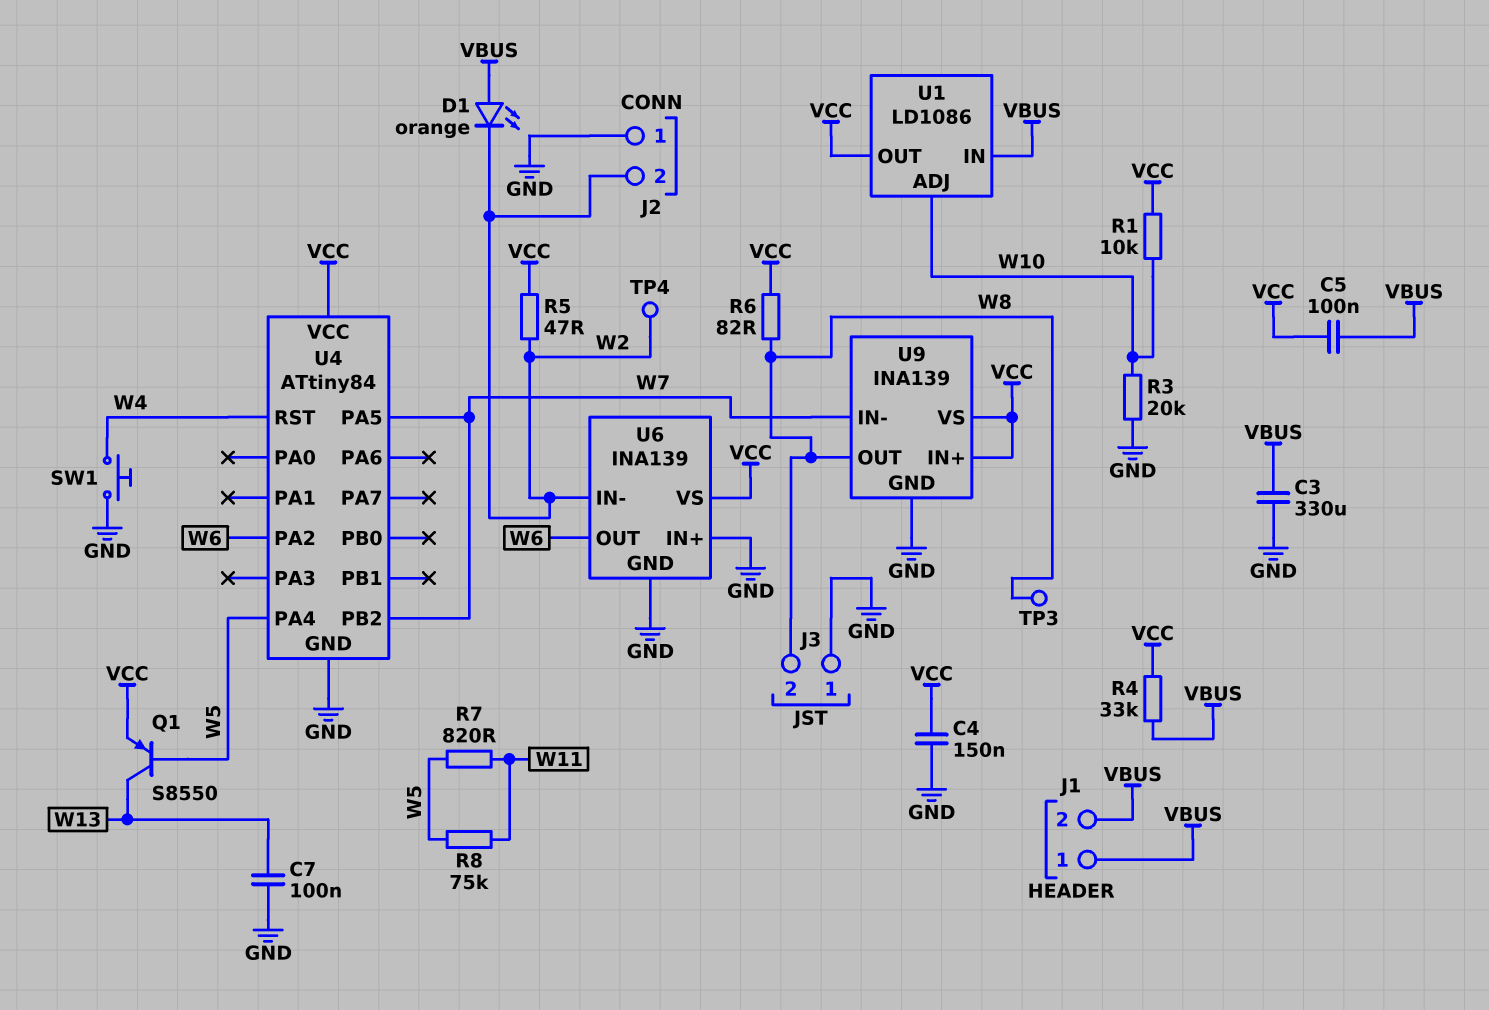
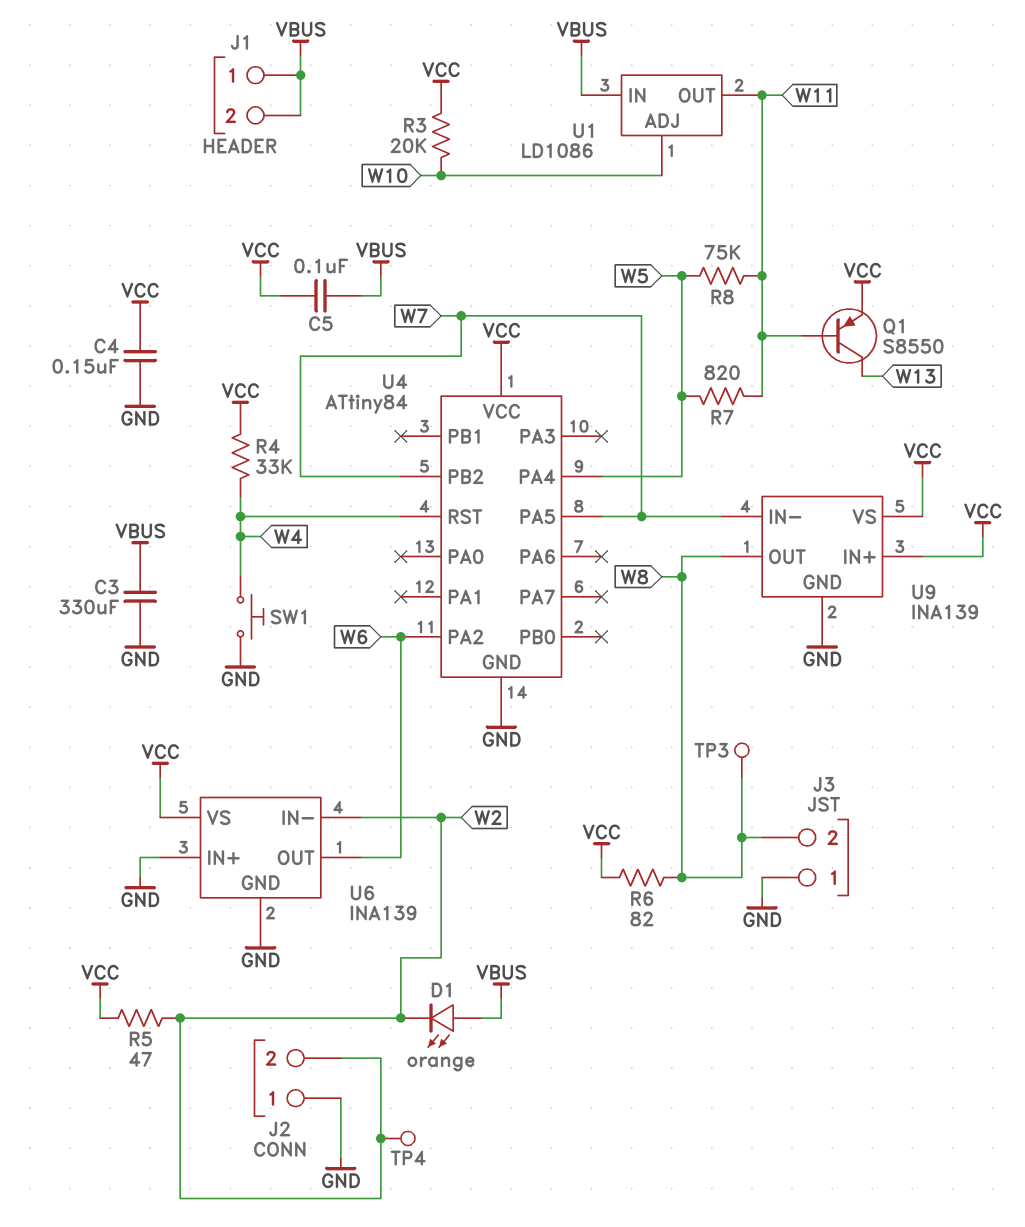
C7: 100nF (GND, W13) -> none
Q1: PNP S8550 (B W5, C W13, E VCC) -> PNP S8550 (B W11, C W13, E VCC)
R1: 10k (VCC, W10) -> none
R3: 20k (GND, W10) -> 20k (VCC, W10)
R4: 33k (VBUS, VCC) -> 33k (VCC, W4)
U1 pin OUT: VCC -> W11

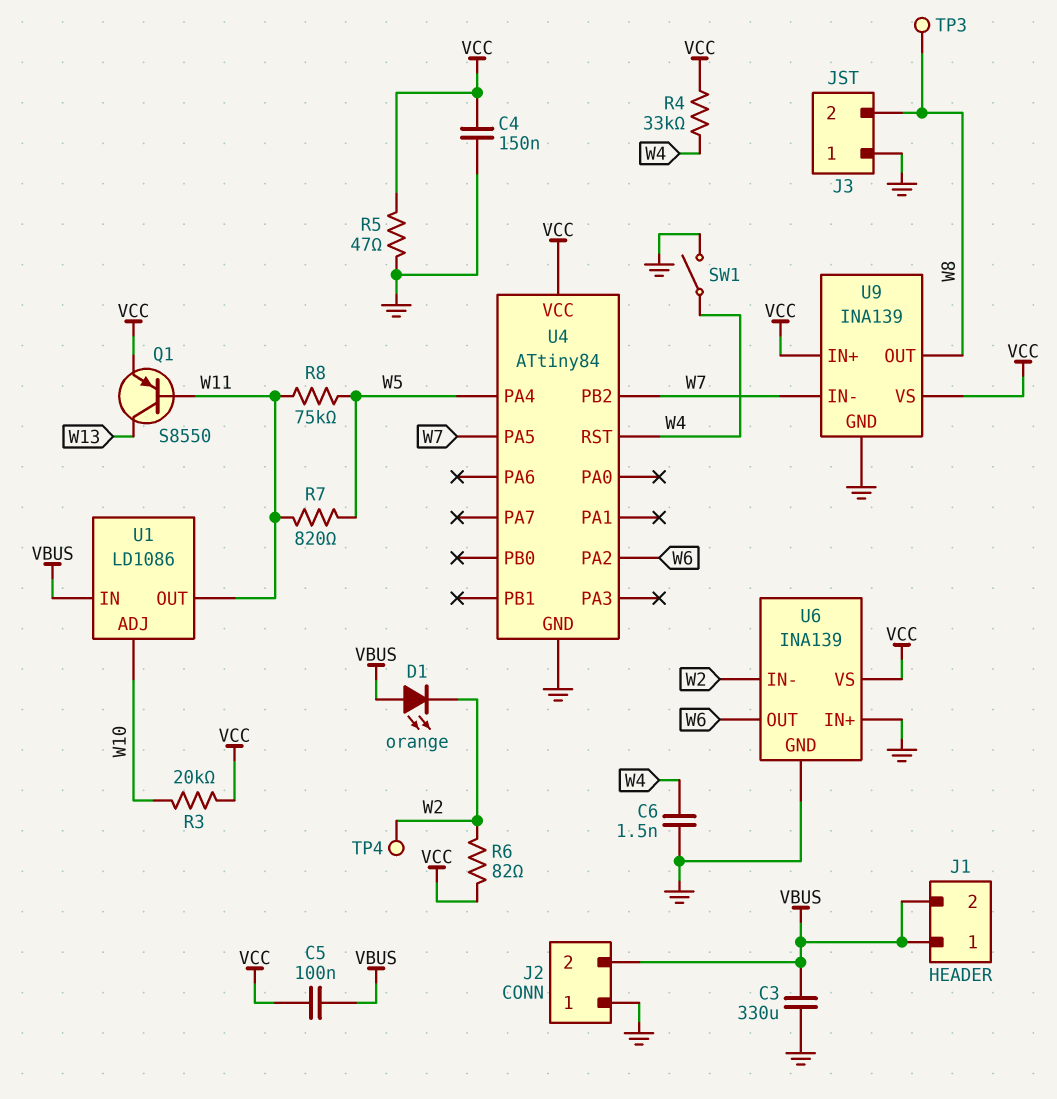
C6: none -> 1.5nF (GND, W4)
J2 pin 2: W2 -> VBUS
R5: 47 (VCC, W2) -> 47 (GND, VCC)
R6: 82 (VCC, W8) -> 82 (VCC, W2)
SW1: button (GND, W4) -> switch (GND, W4)

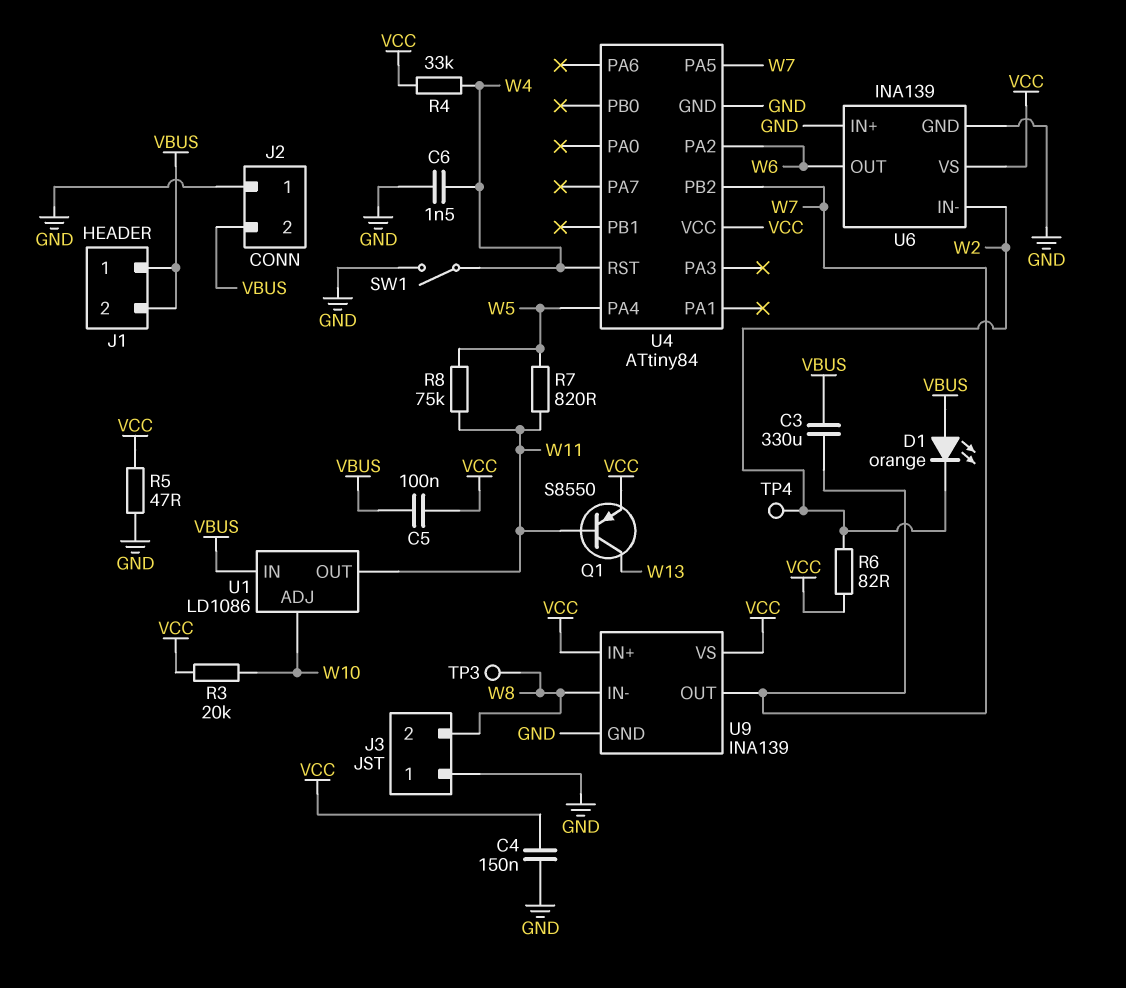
C3: 330uF (GND, VBUS) -> 330uF (VBUS, W7)
U9 pin IN-: W7 -> W8
U9 pin OUT: W8 -> W7

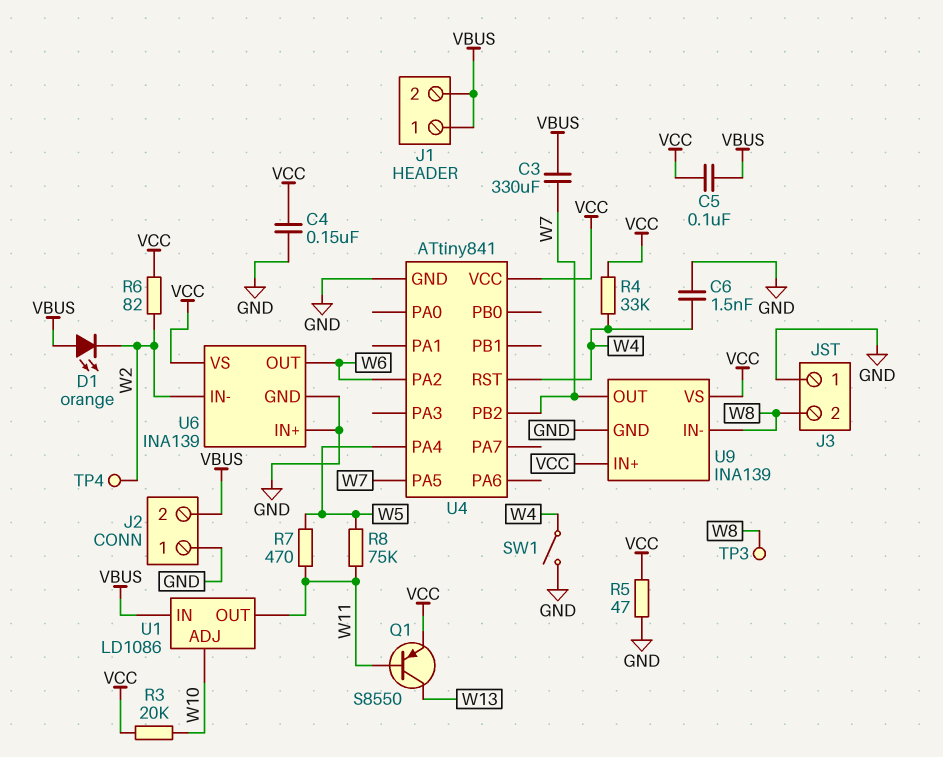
R7: 820 (W5, W11) -> 470 (W5, W11)
U4: ATtiny84 -> ATtiny841

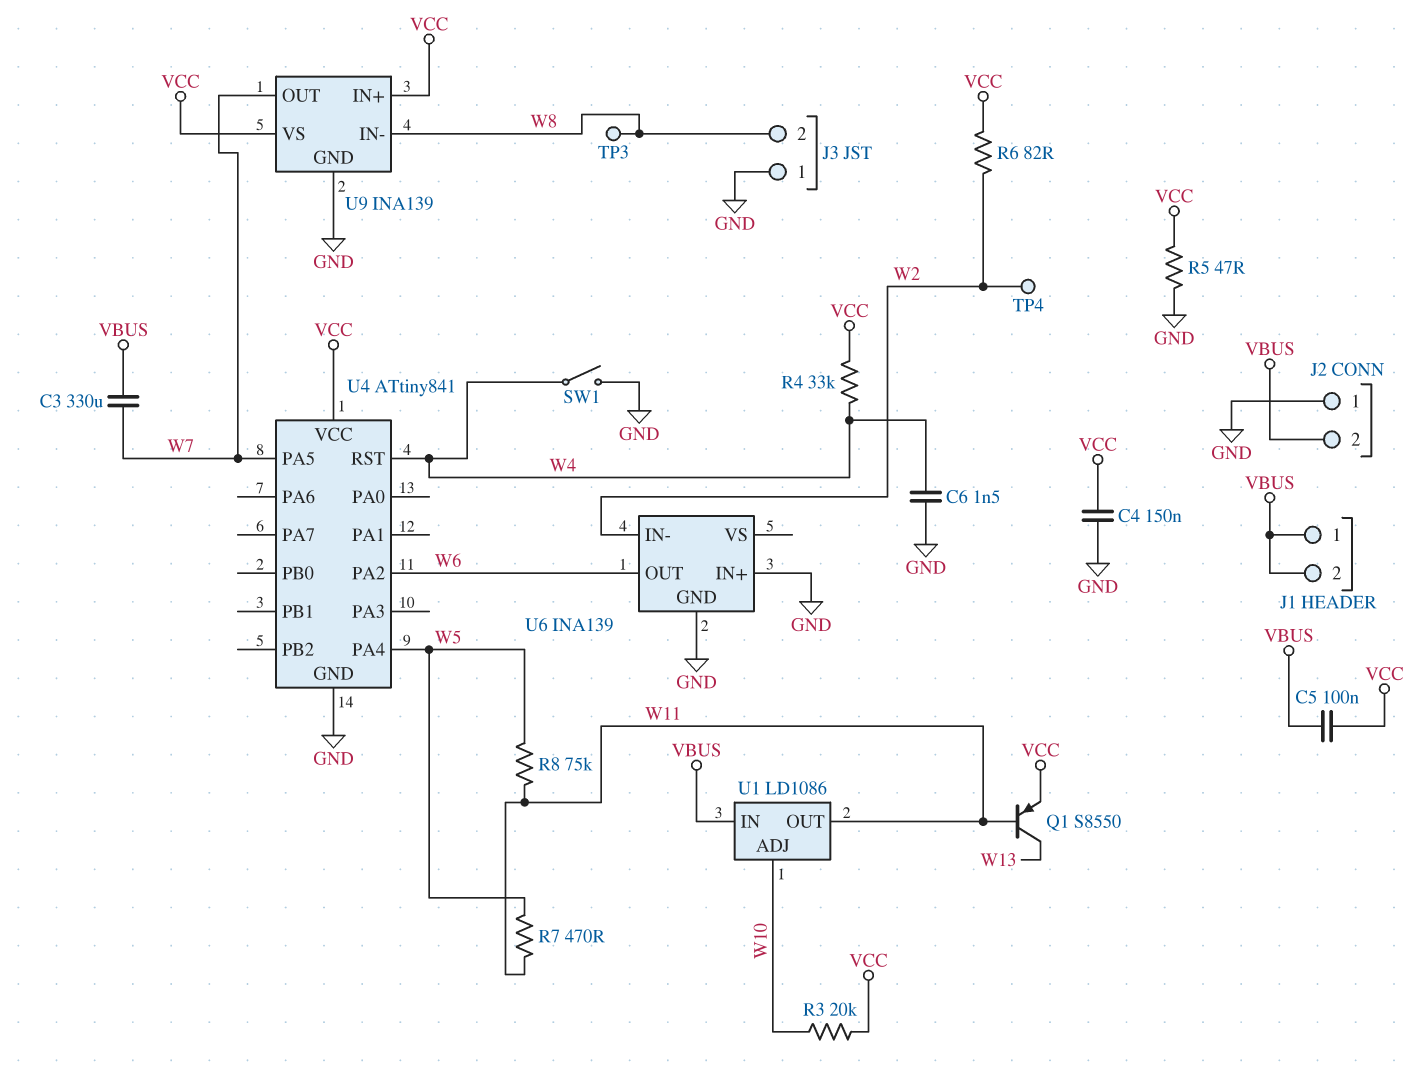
D1: LED orange (A VBUS, K W2) -> none
U4 pin PB2: W7 -> none
U6 pin VS: VCC -> none

